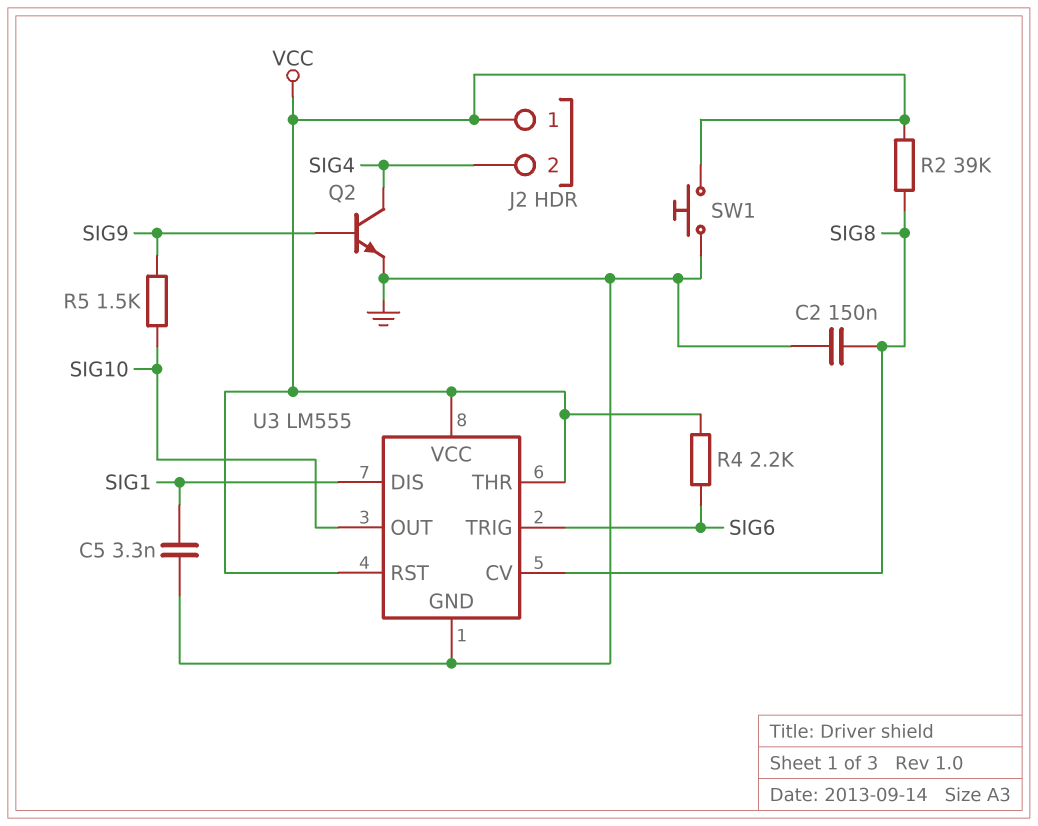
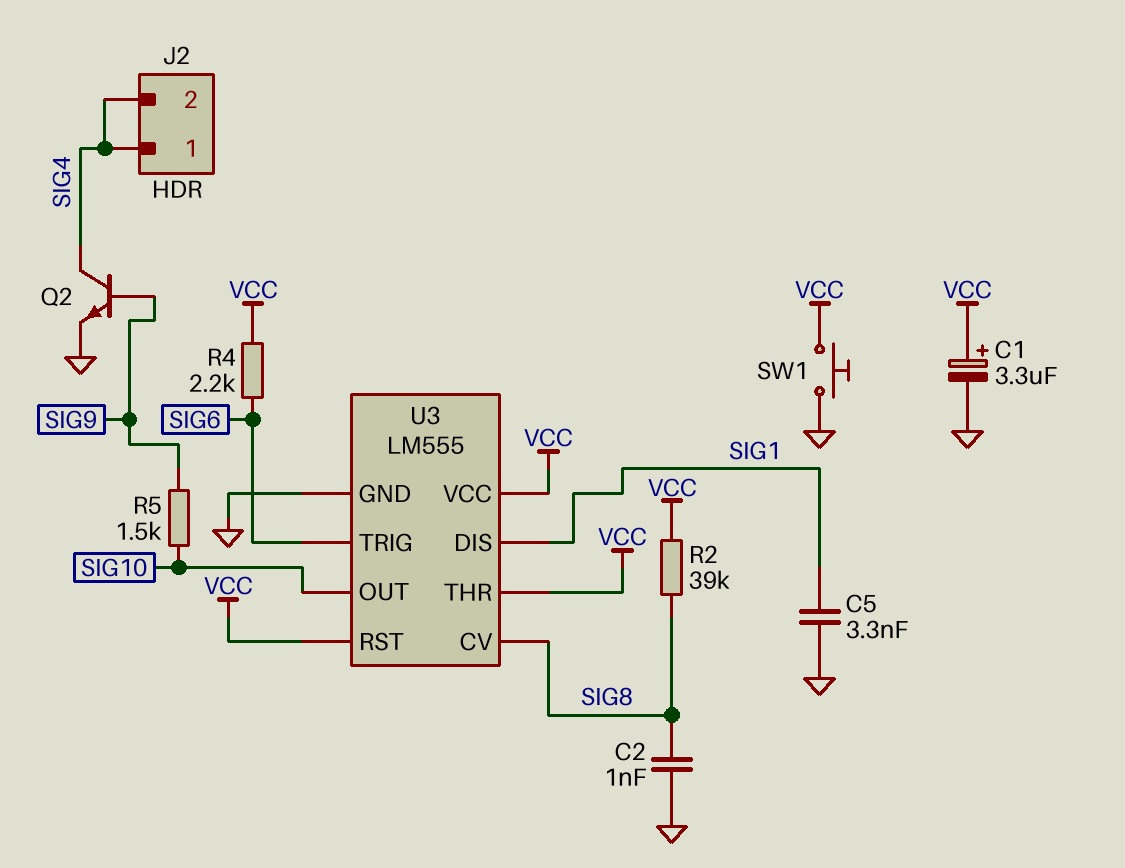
C1: none -> 3.3uF (plus VCC, minus GND)
C2: 150nF (GND, SIG8) -> 1nF (GND, SIG8)
J2 pin 1: VCC -> SIG4

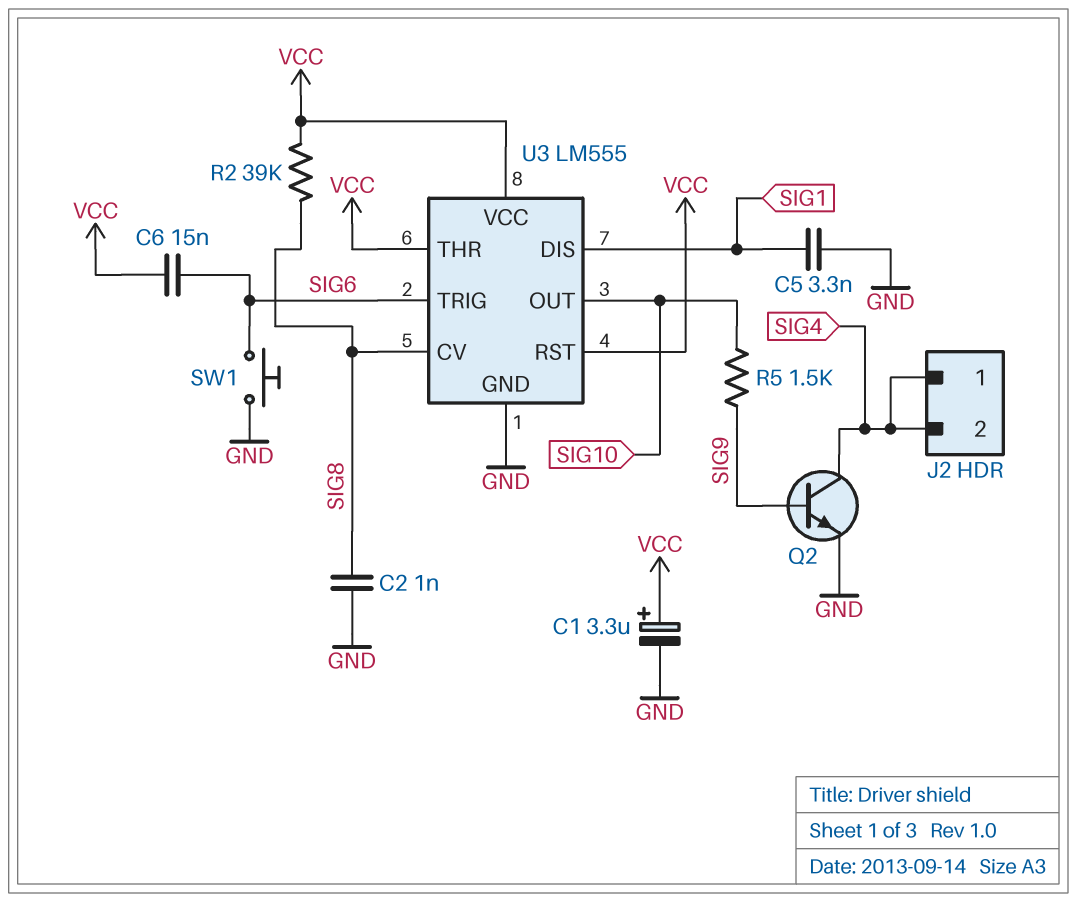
C6: none -> 15nF (SIG6, VCC)
R4: 2.2k (SIG6, VCC) -> none
SW1: button (GND, VCC) -> button (GND, SIG6)

